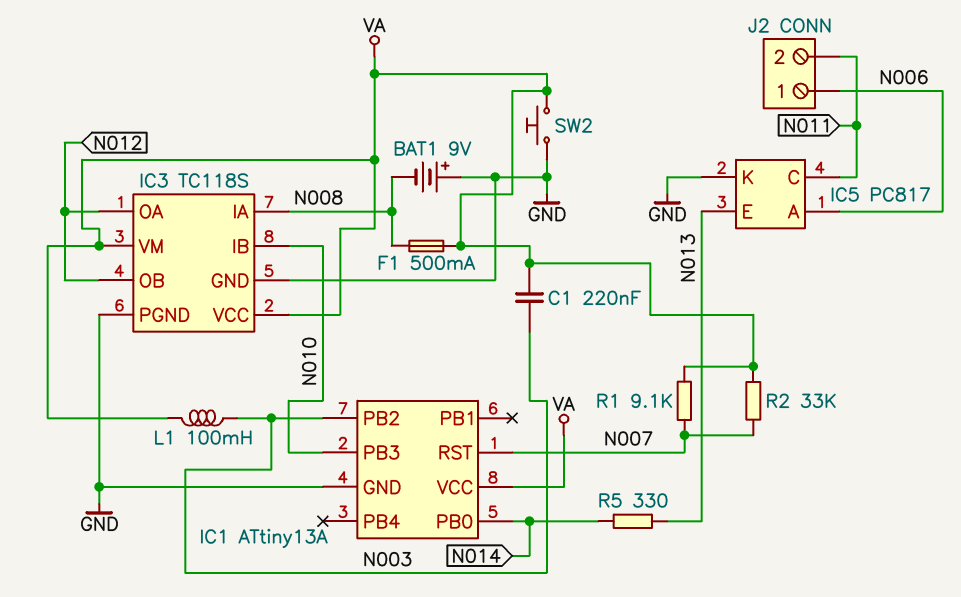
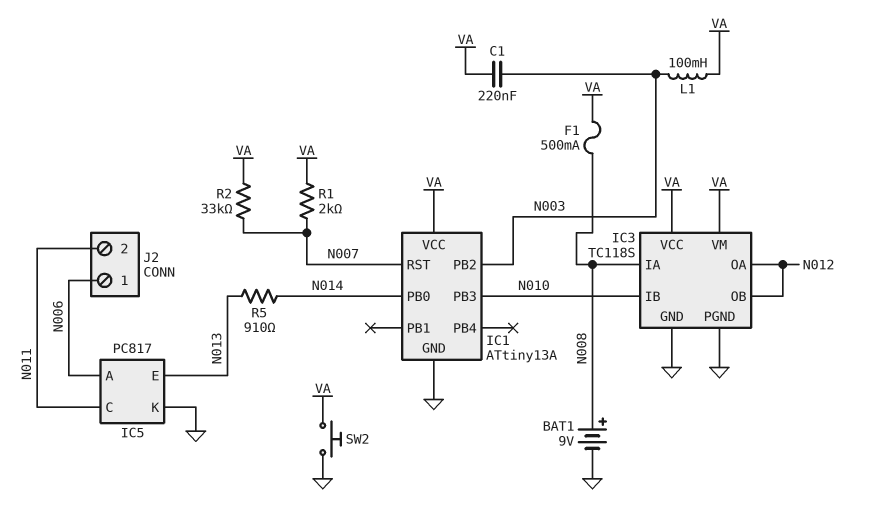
BAT1: 9V (plus GND, minus N008) -> 9V (plus N008, minus GND)
R1: 9.1k (N007, VA) -> 2k (N007, VA)
R5: 330 (N013, N014) -> 910 (N013, N014)

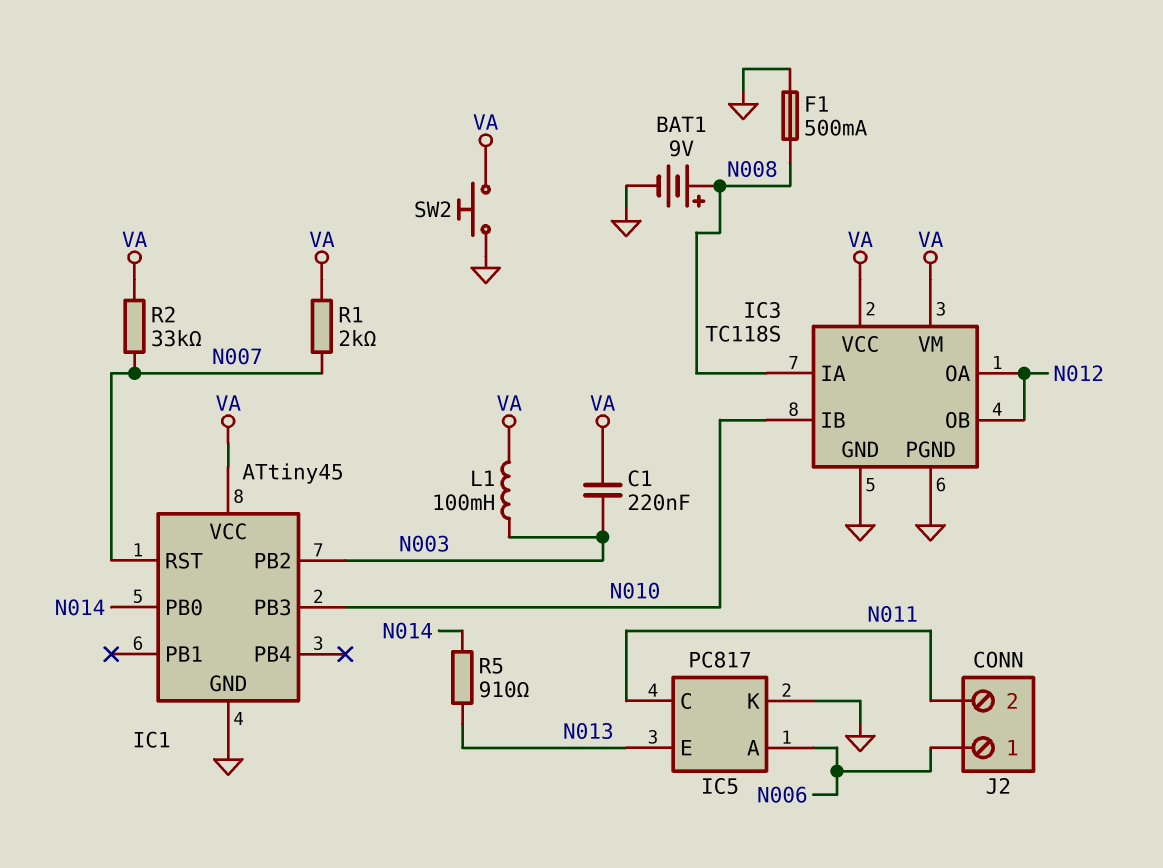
F1: 500mA (N008, VA) -> 500mA (GND, N008)
IC1: ATtiny13A -> ATtiny45

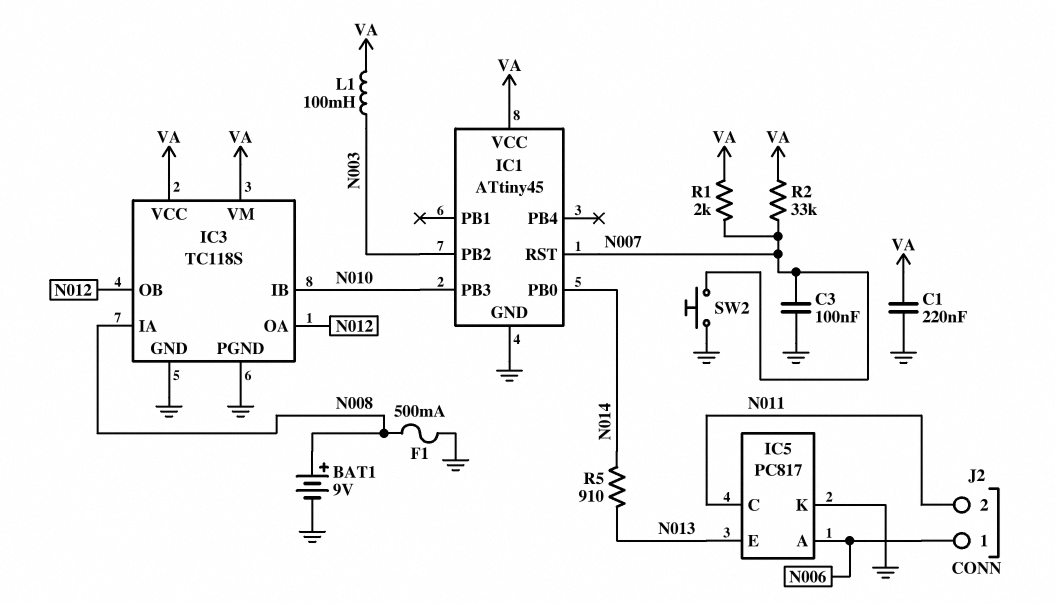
C1: 220nF (N003, VA) -> 220nF (GND, VA)
C3: none -> 100nF (GND, N007)
SW2: button (GND, VA) -> button (GND, N007)

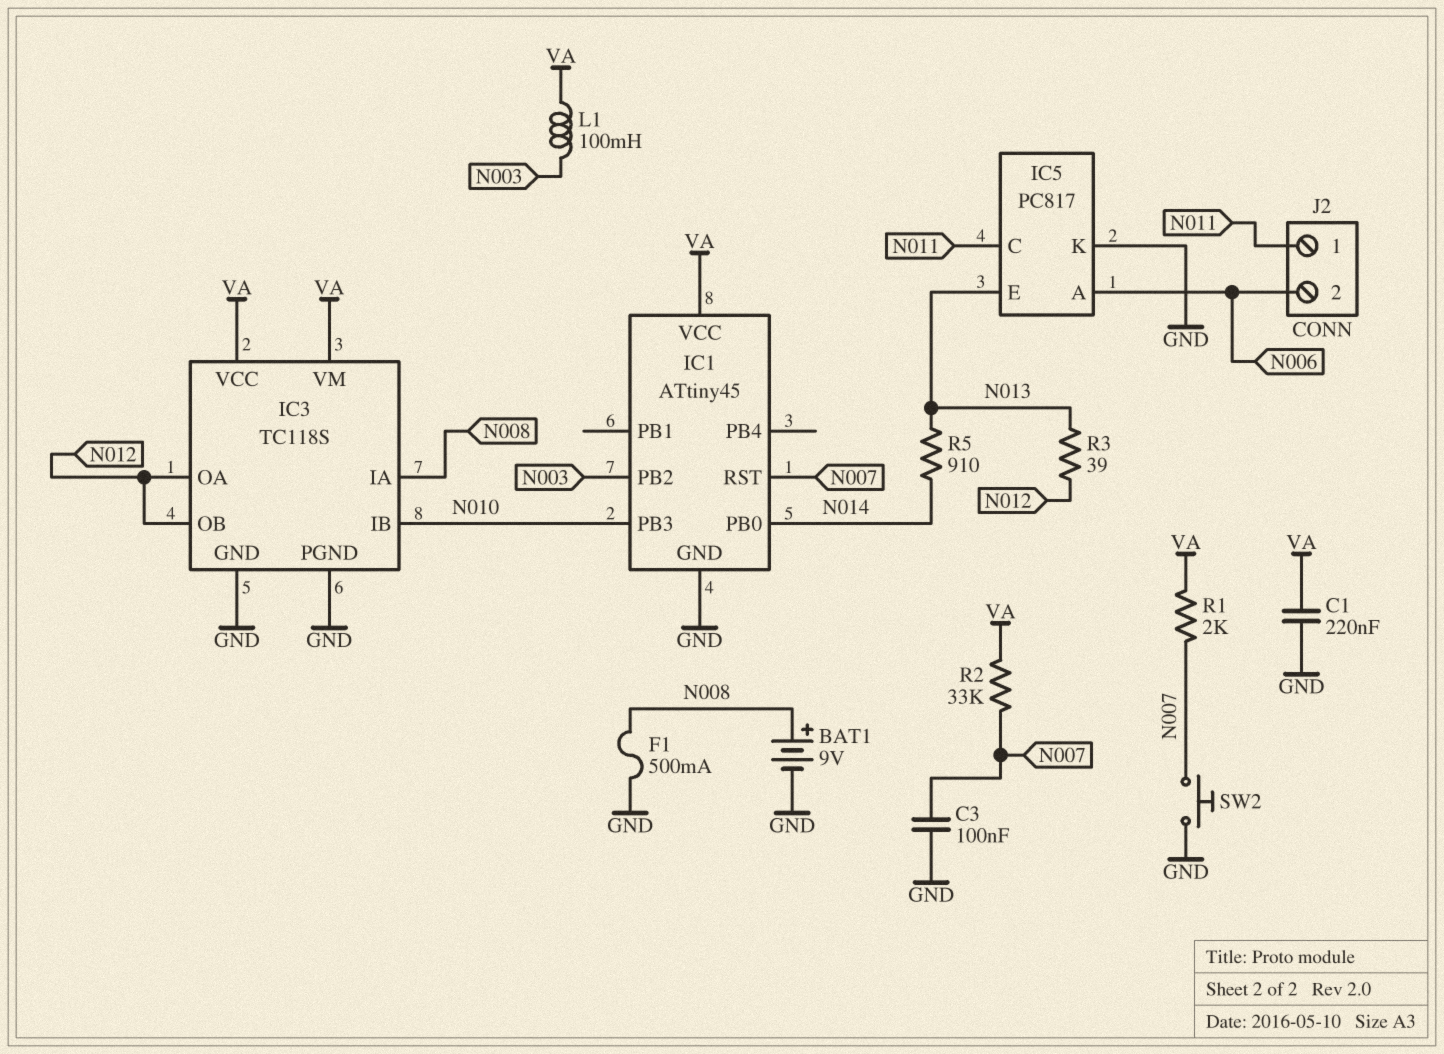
J2 pin 1: N006 -> N011
J2 pin 2: N011 -> N006
R3: none -> 39 (N012, N013)

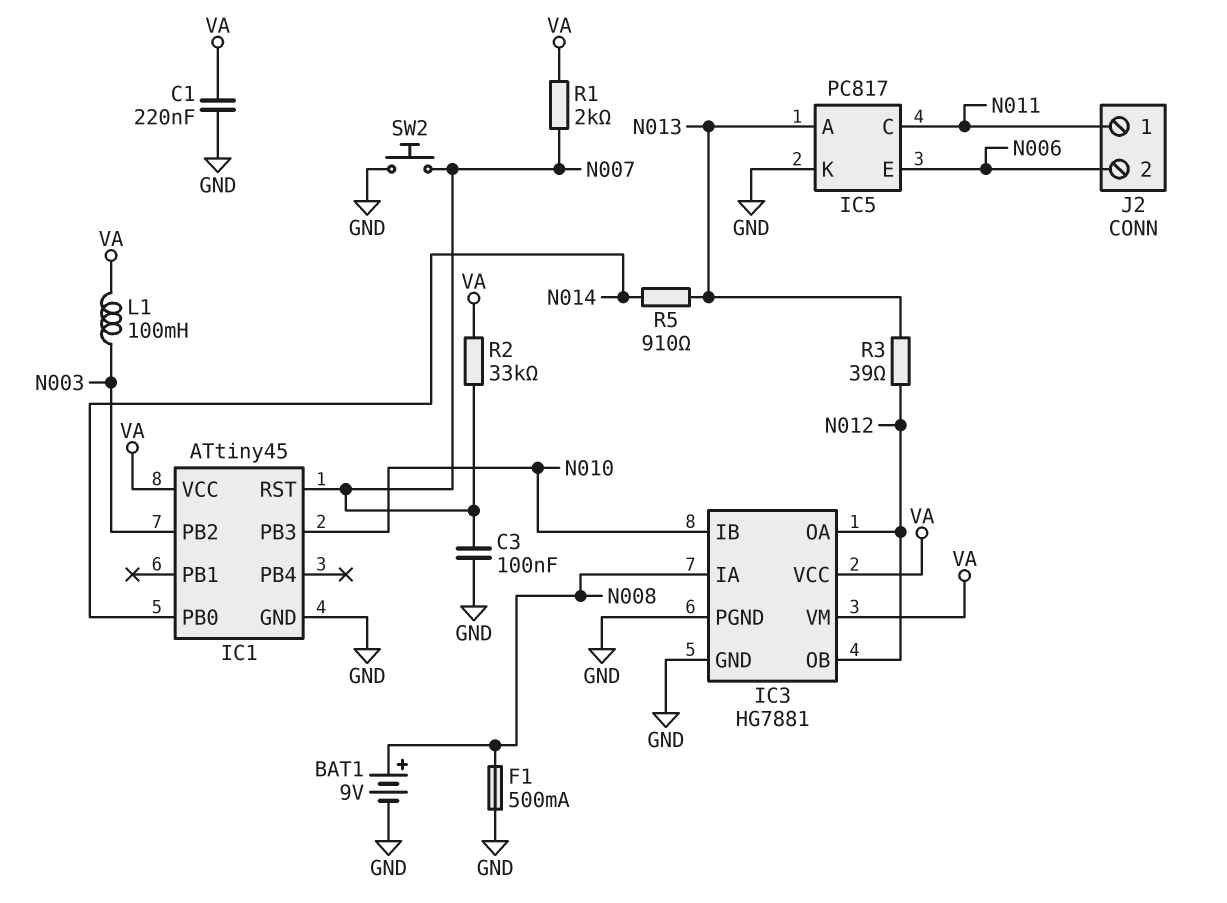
IC3: TC118S -> HG7881
IC5 pin A: N006 -> N013
IC5 pin E: N013 -> N006

